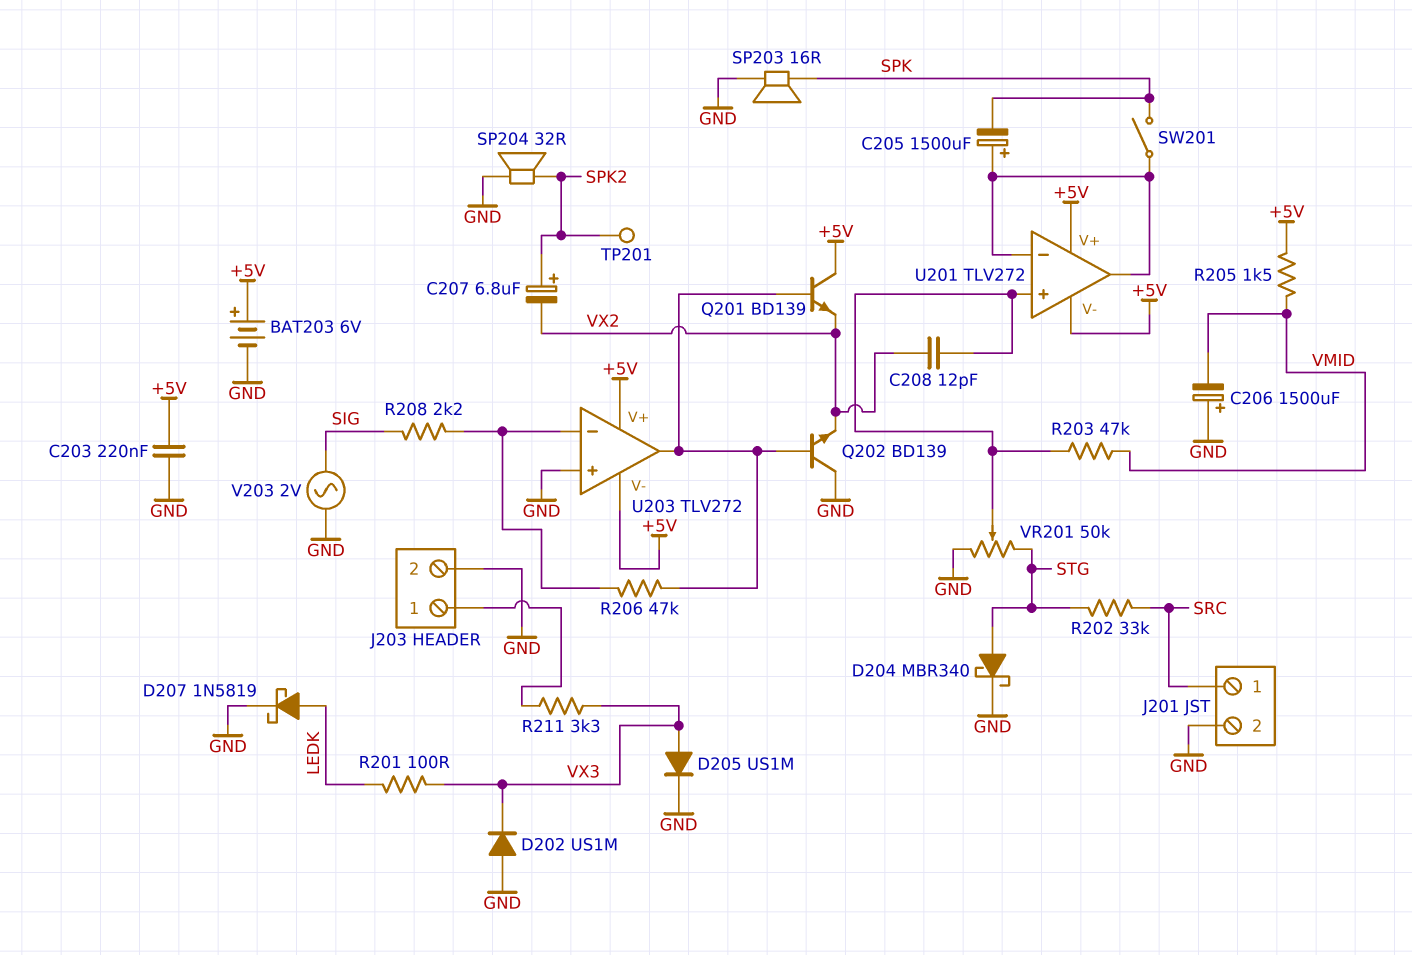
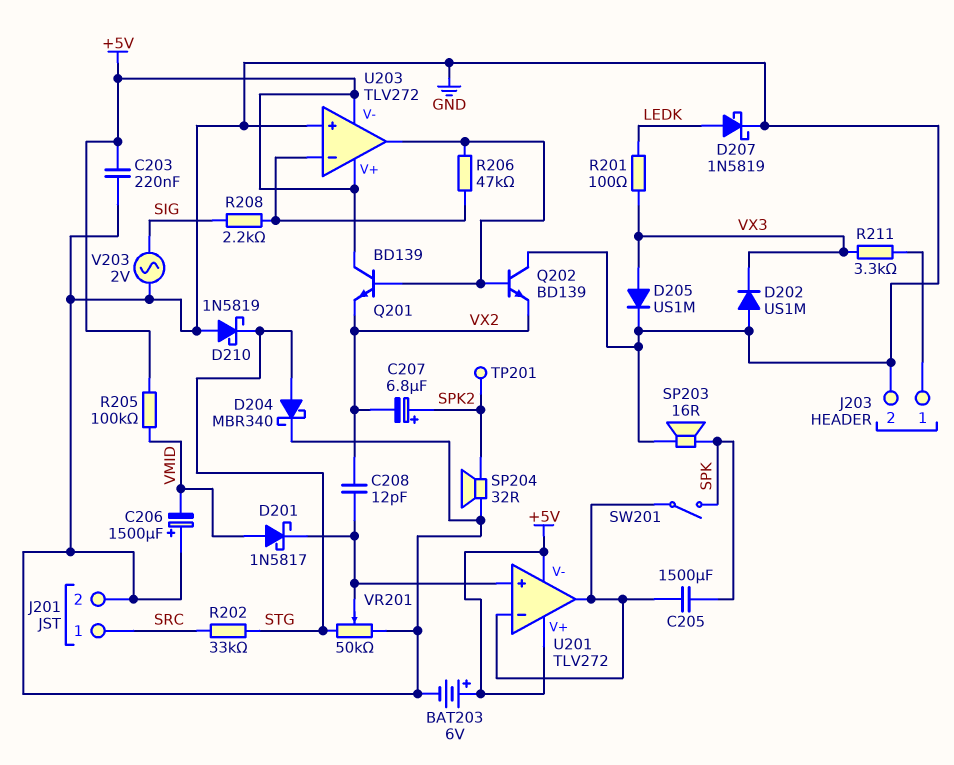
C205: 1500uF (plus U201/in-, minus SPK) -> 1500uF (SPK, U201/in-)
D201: none -> schottky 1N5817 (A VMID, K U201/in+)
D210: none -> schottky 1N5819 (A GND, K STG)
R203: 47k (U201/in+, VMID) -> none
R205: 1.5k (+5V, VMID) -> 100k (+5V, VMID)

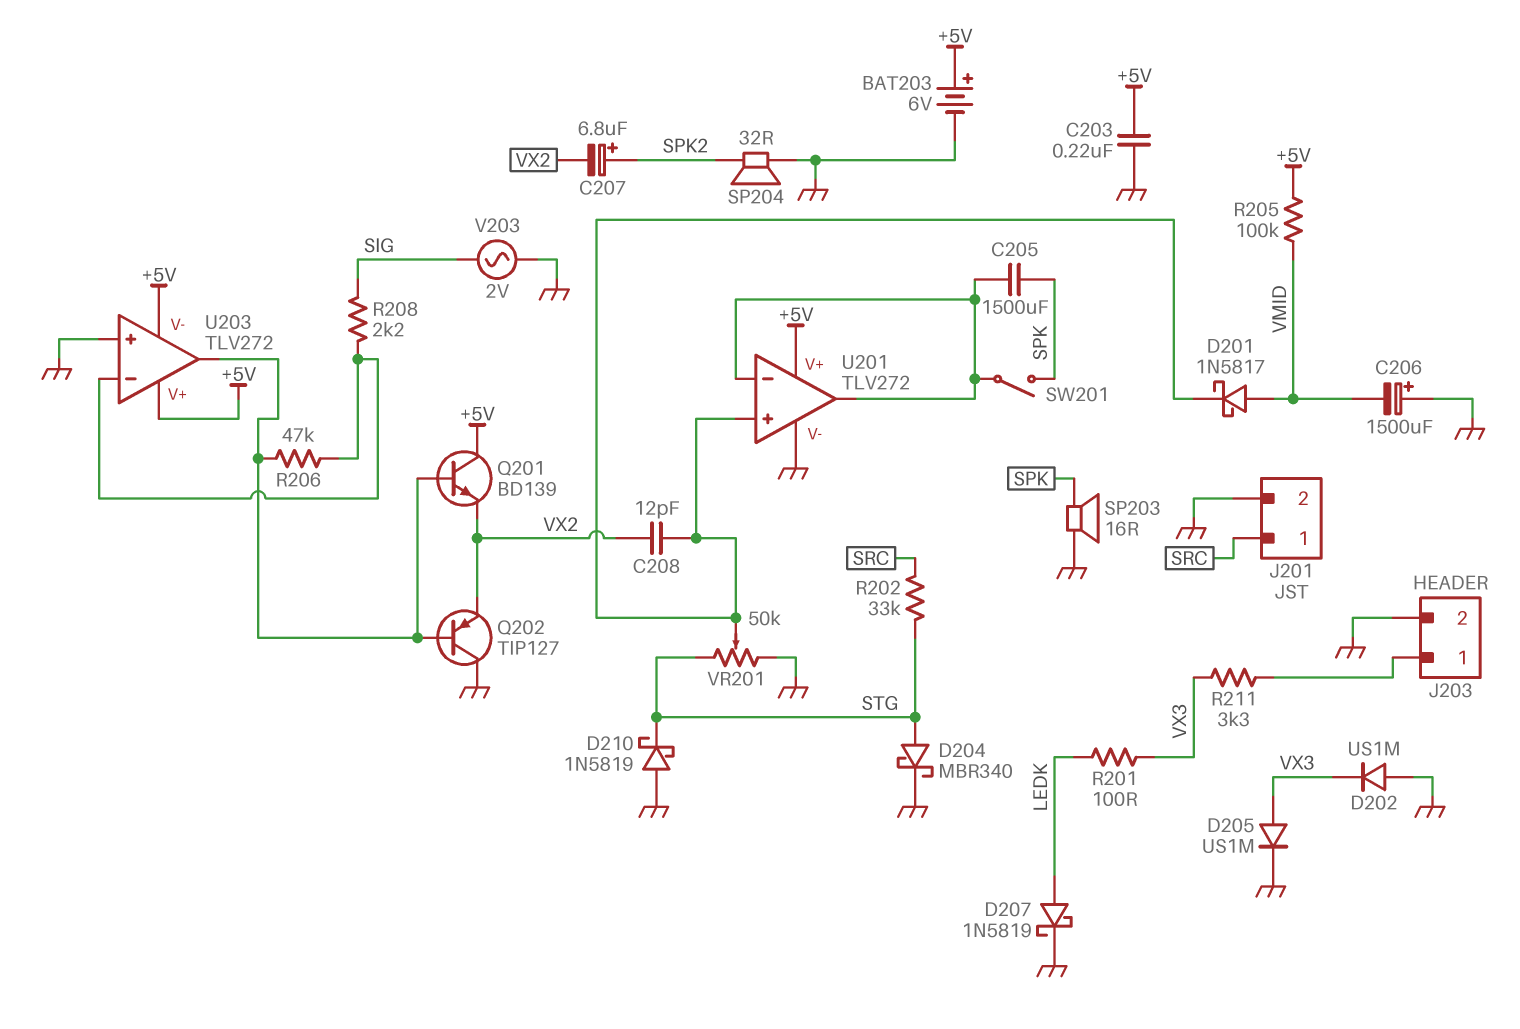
Q202: NPN BD139 (B U203/out, C GND, E VX2) -> PNP TIP127 (B U203/out, C GND, E VX2)
TP201: test point (SPK2) -> none
U201 pin V-: +5V -> GND

